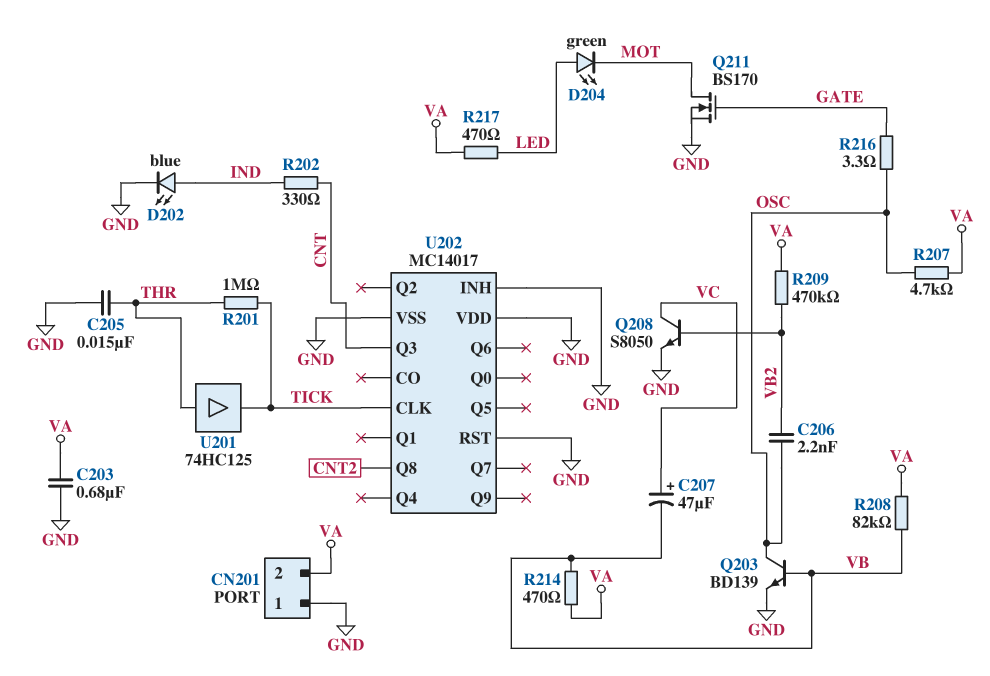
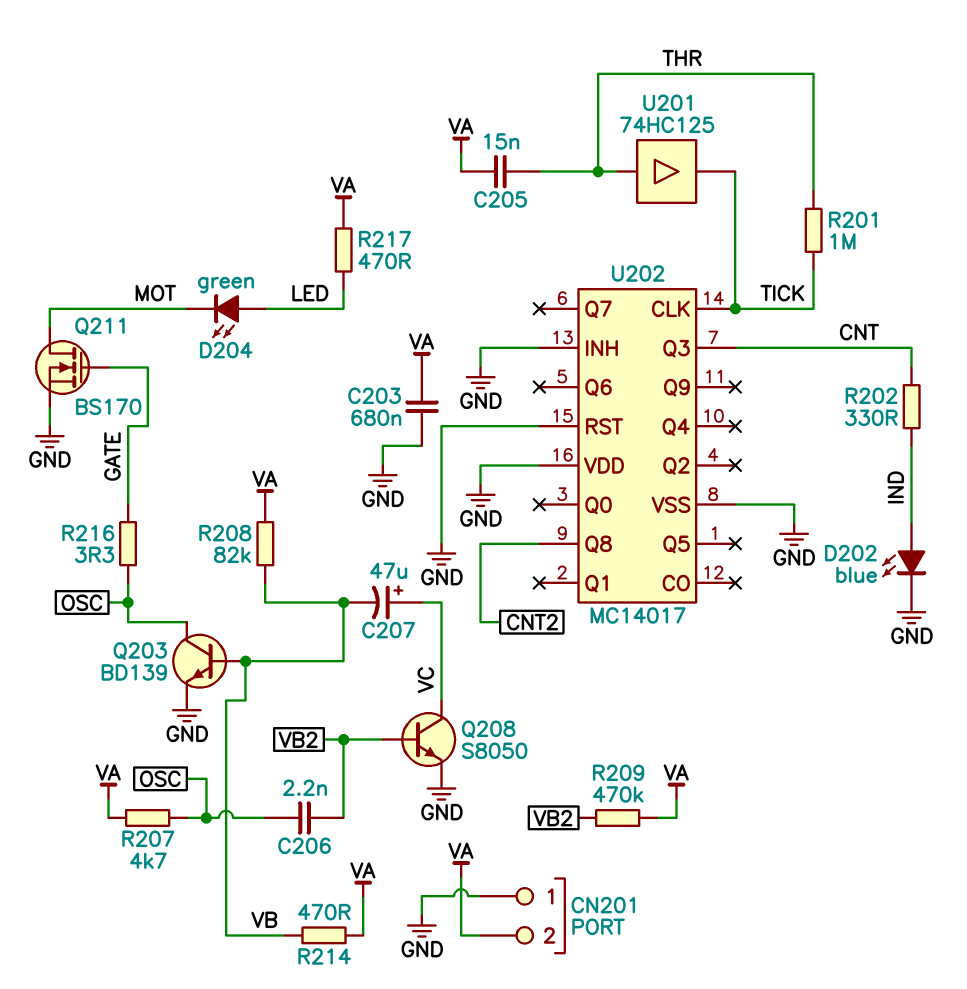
C205: 15nF (GND, THR) -> 15nF (THR, VA)

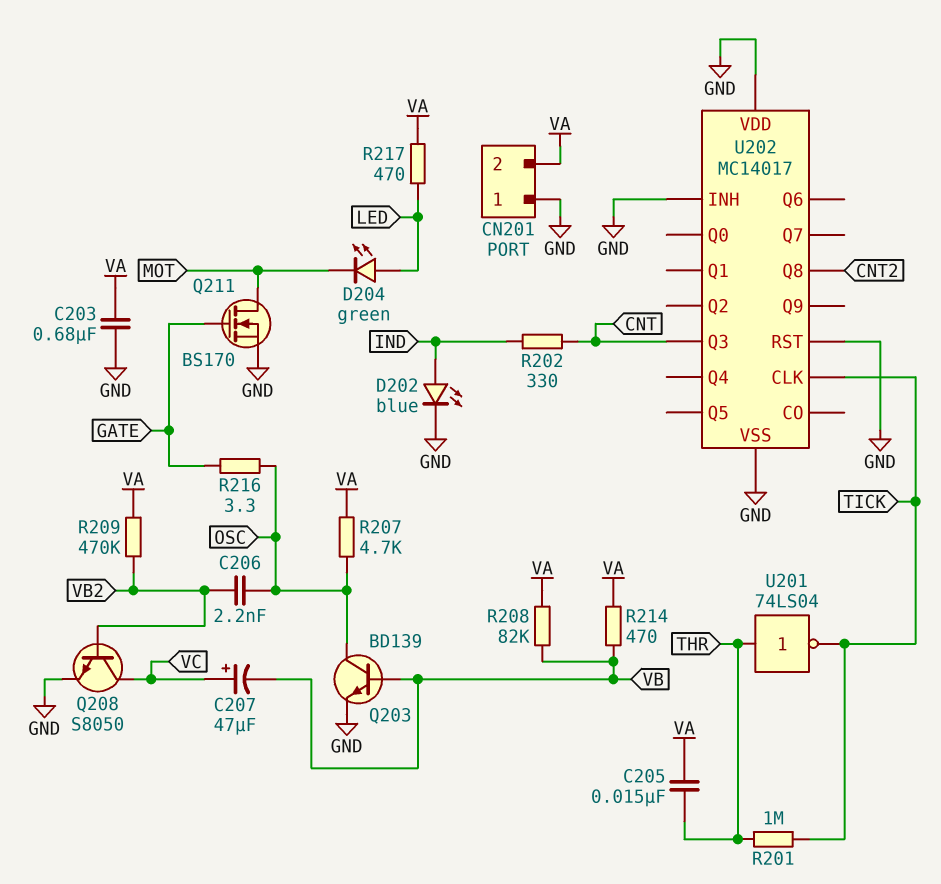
U201: buffer 74HC125 (in THR, out TICK) -> NOT 74LS04 (in THR, out TICK)

